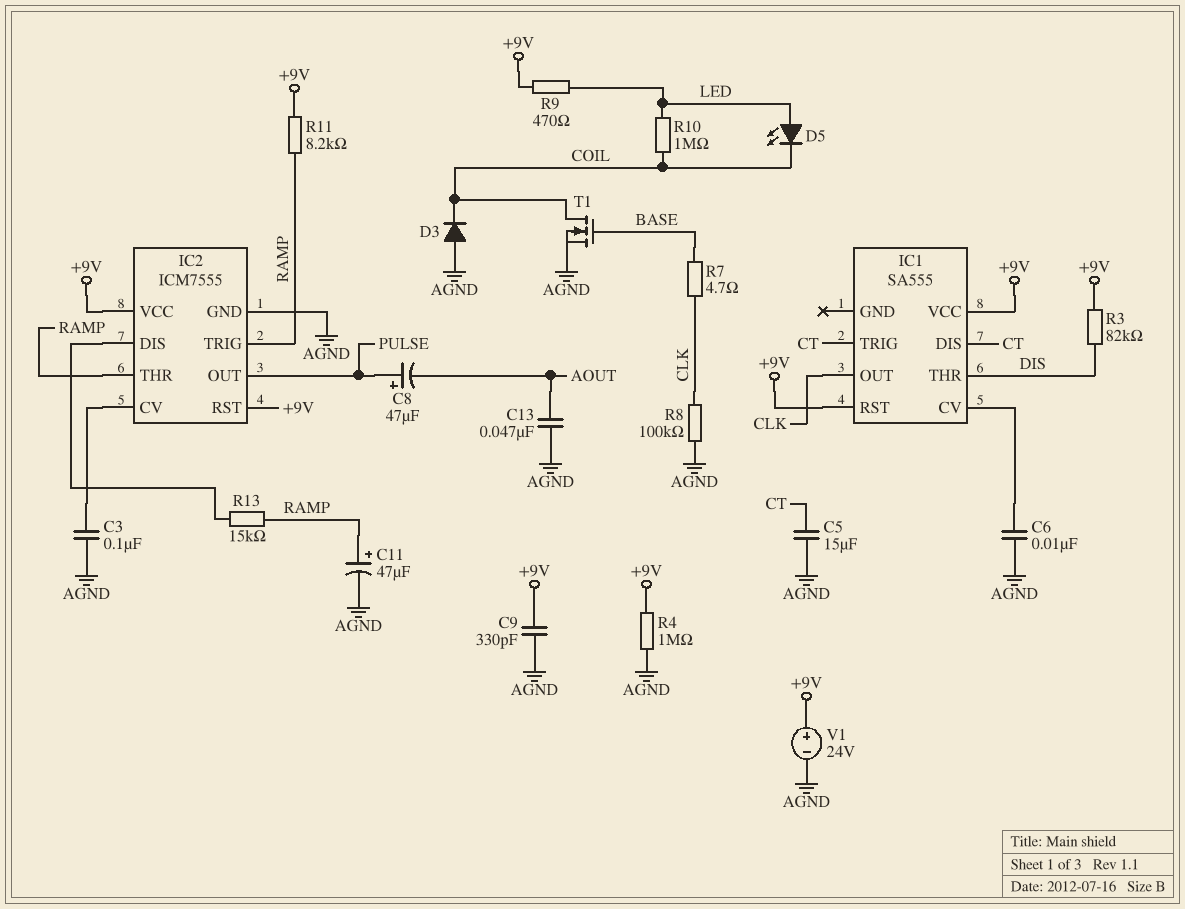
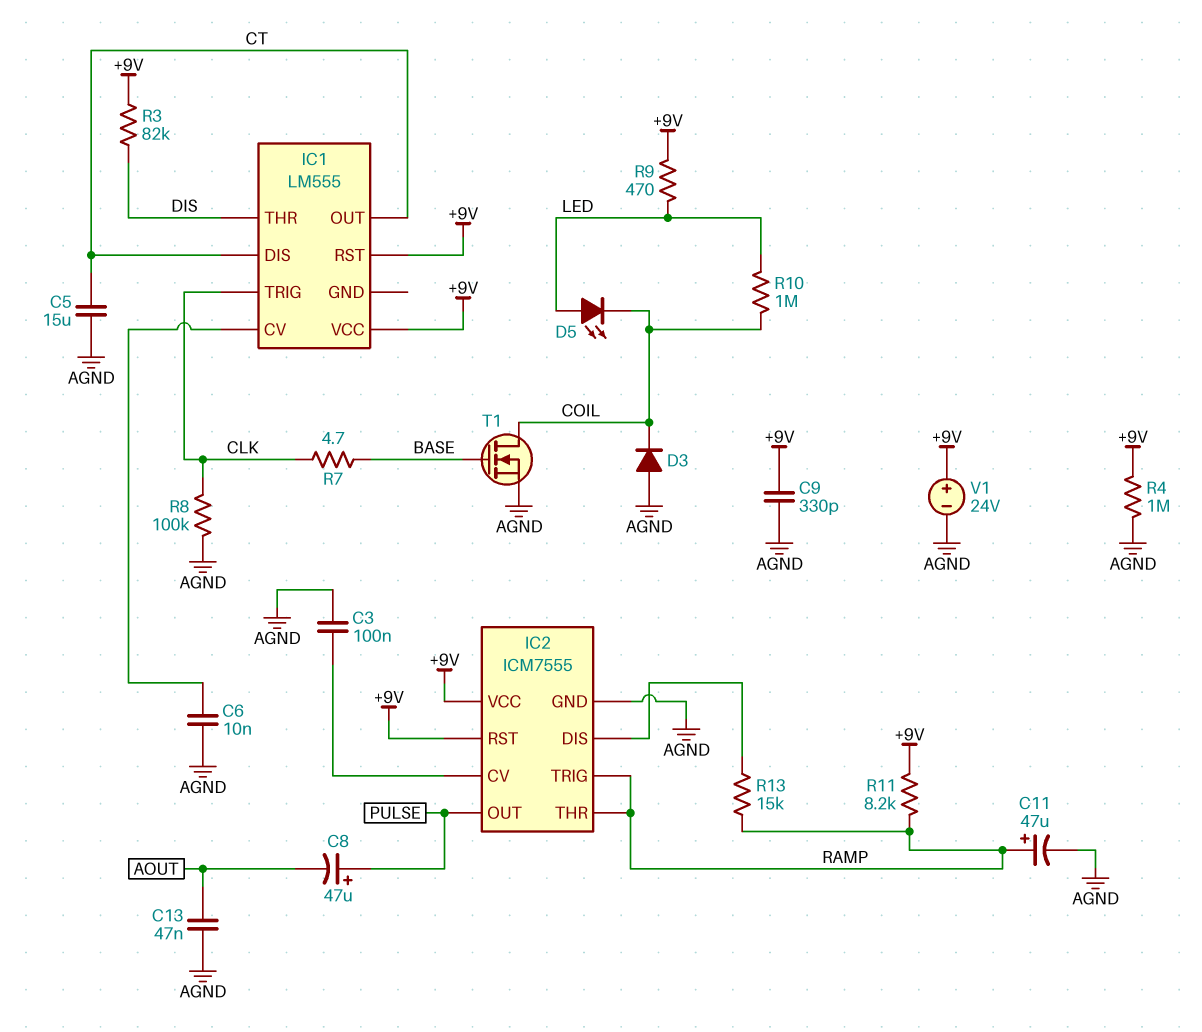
IC1: SA555 -> LM555
IC1 pin OUT: CLK -> CT
IC1 pin TRIG: CT -> CLK

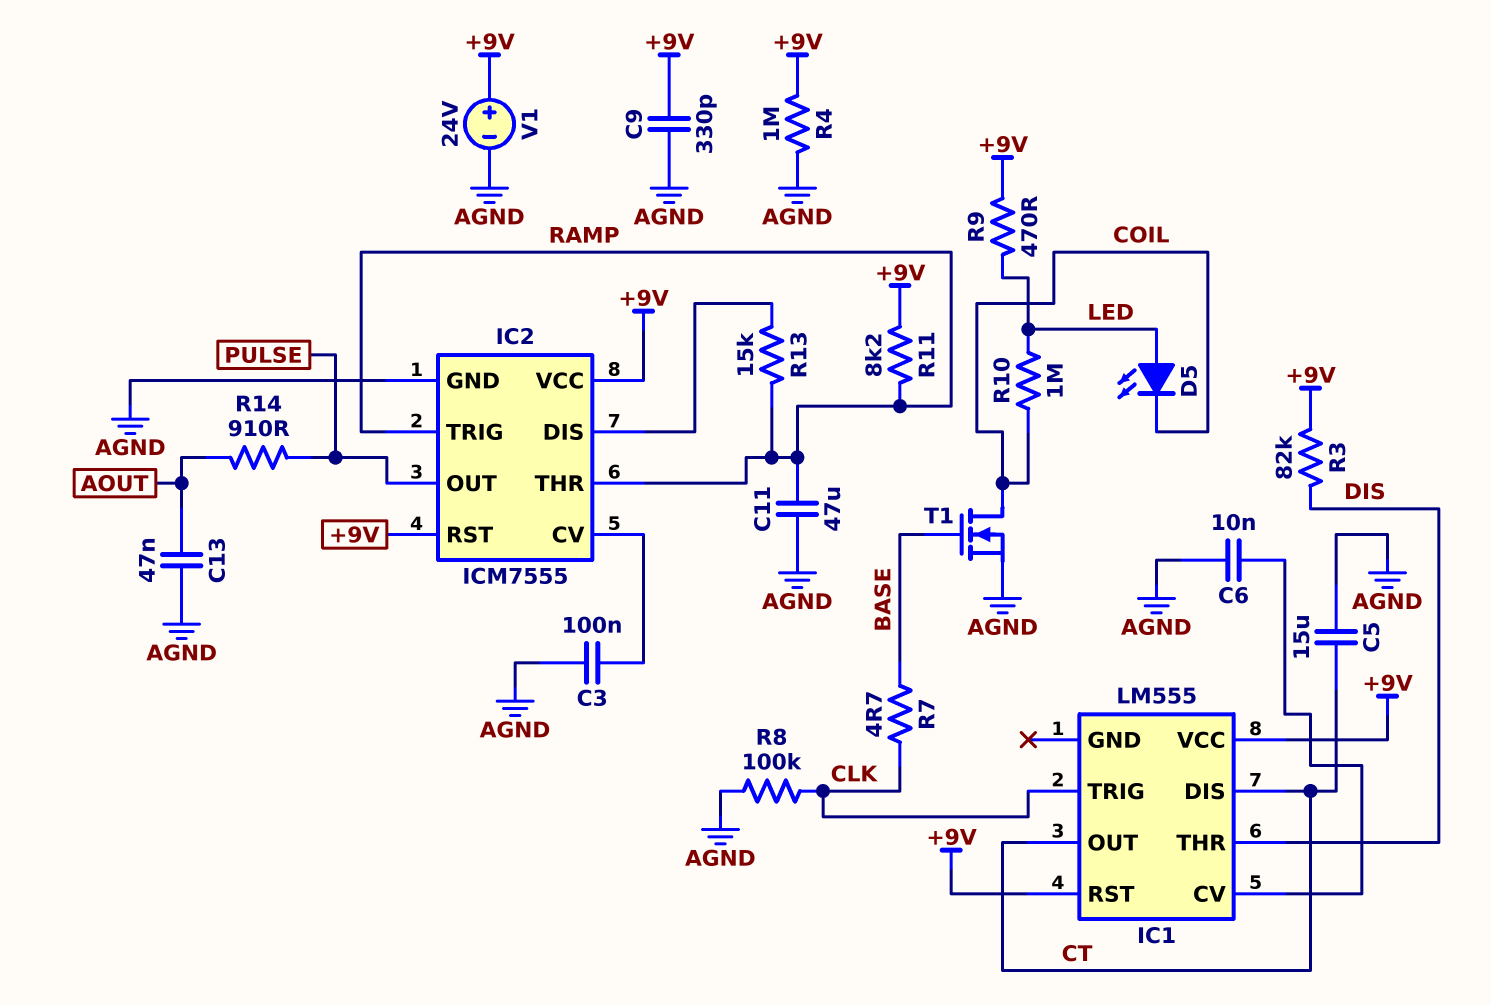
C8: 47uF (plus PULSE, minus AOUT) -> none
C11: 47uF (plus RAMP, minus AGND) -> 47uF (AGND, RAMP)
D3: diode (A AGND, K COIL) -> none
R14: none -> 910 (AOUT, PULSE)

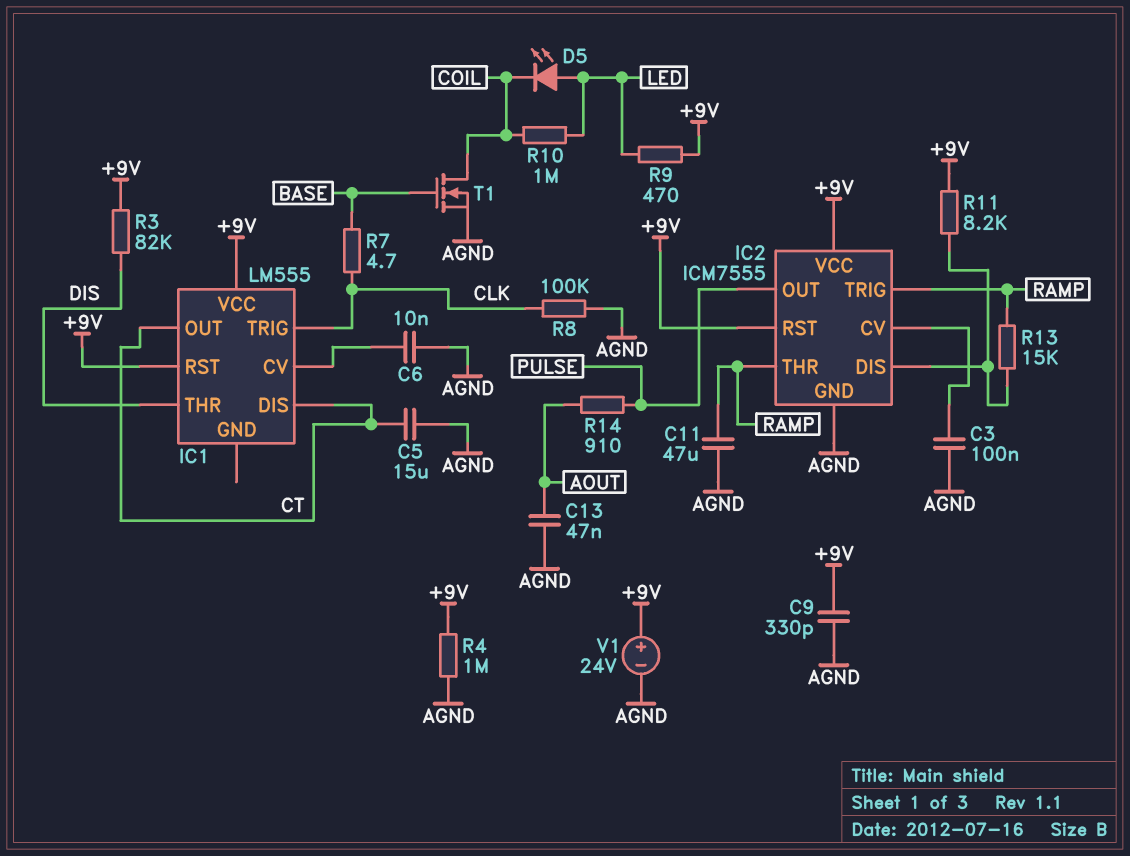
R11: 8.2k (+9V, RAMP) -> 8.2k (+9V, IC2/DIS)

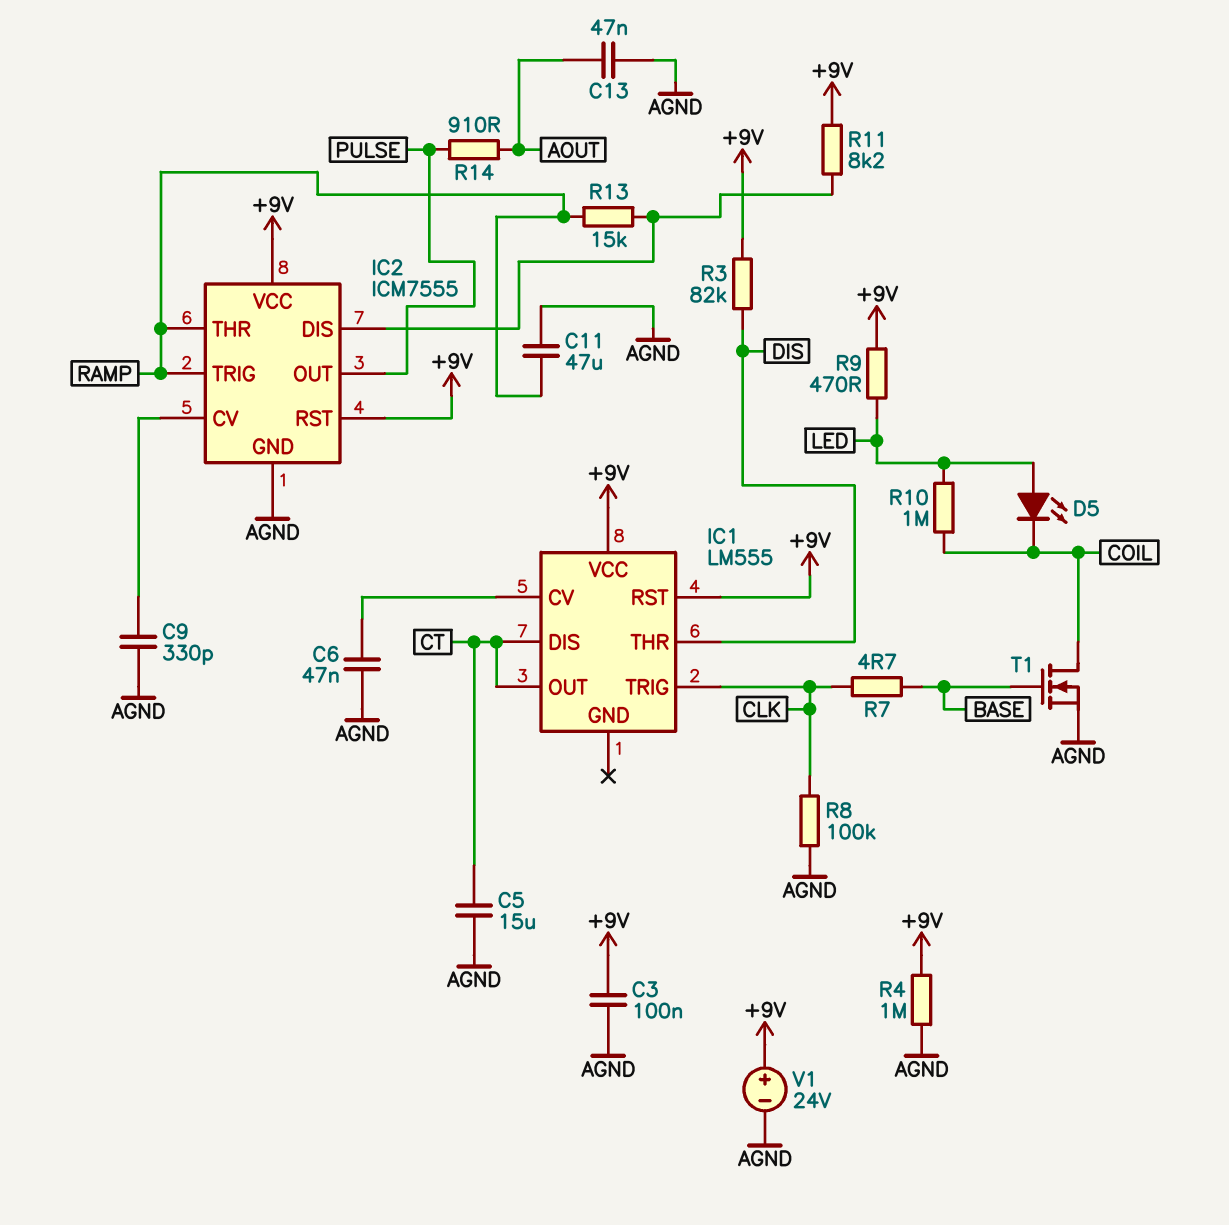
C3: 100nF (AGND, IC2/CV) -> 100nF (+9V, AGND)
C6: 10nF (AGND, IC1/CV) -> 47nF (AGND, IC1/CV)
C9: 330pF (+9V, AGND) -> 330pF (AGND, IC2/CV)

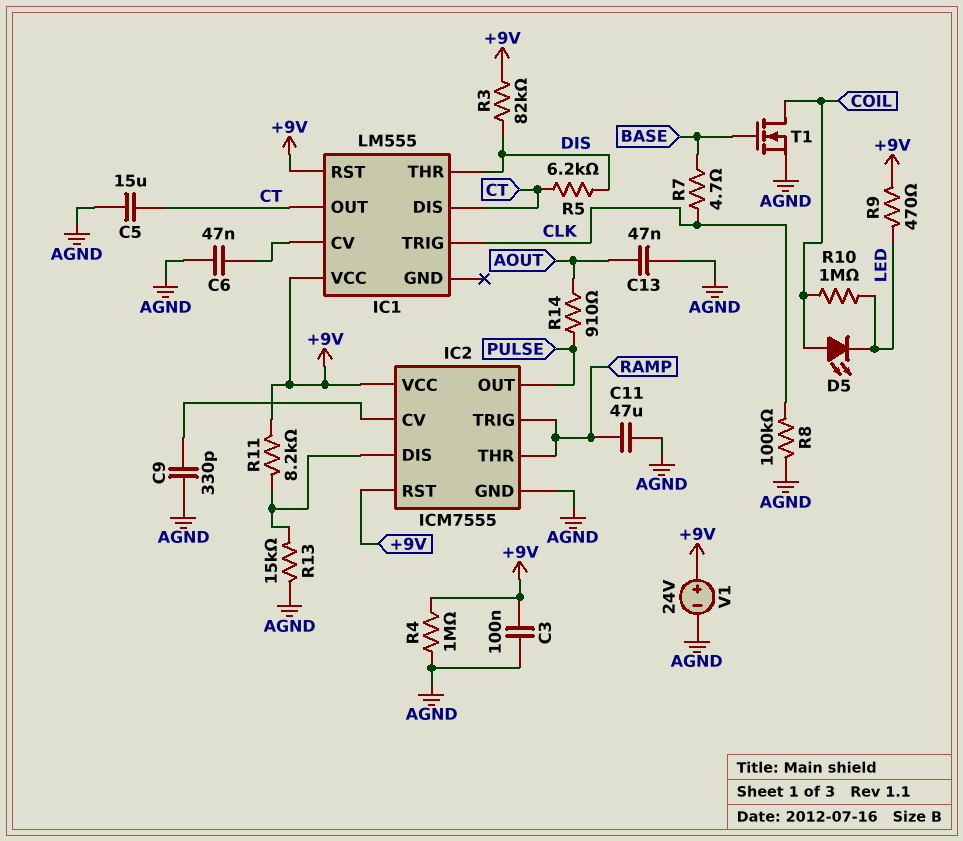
D5: LED (A LED, K COIL) -> LED (A COIL, K LED)
R5: none -> 6.2k (CT, DIS)
R13: 15k (IC2/DIS, RAMP) -> 15k (AGND, IC2/DIS)

